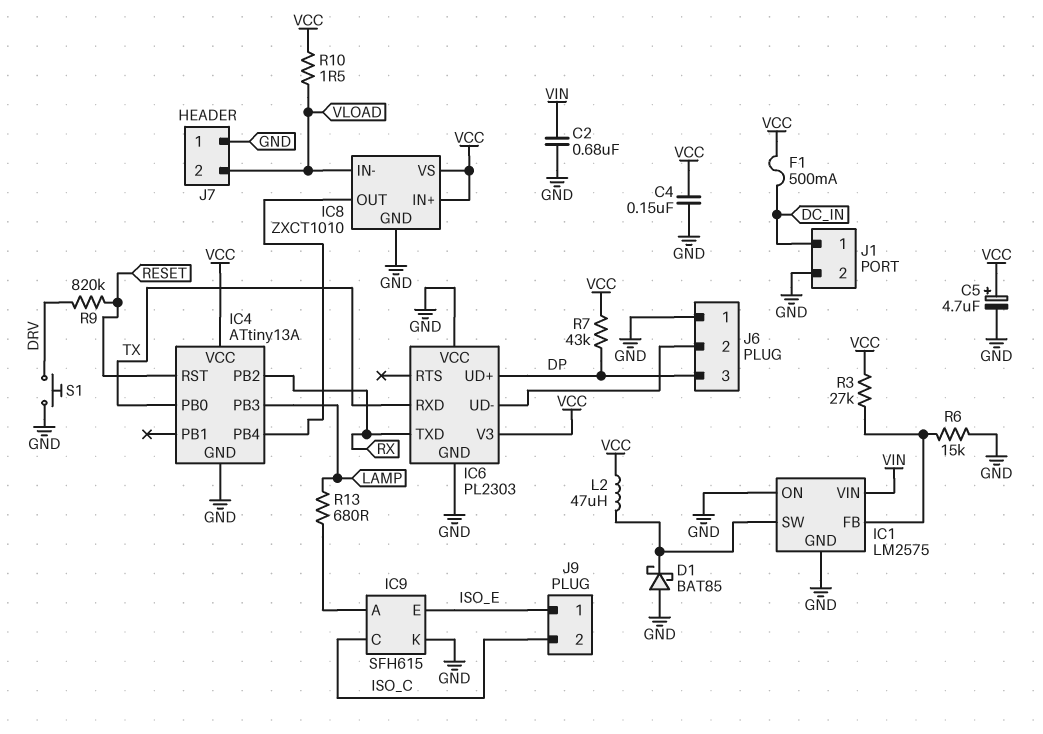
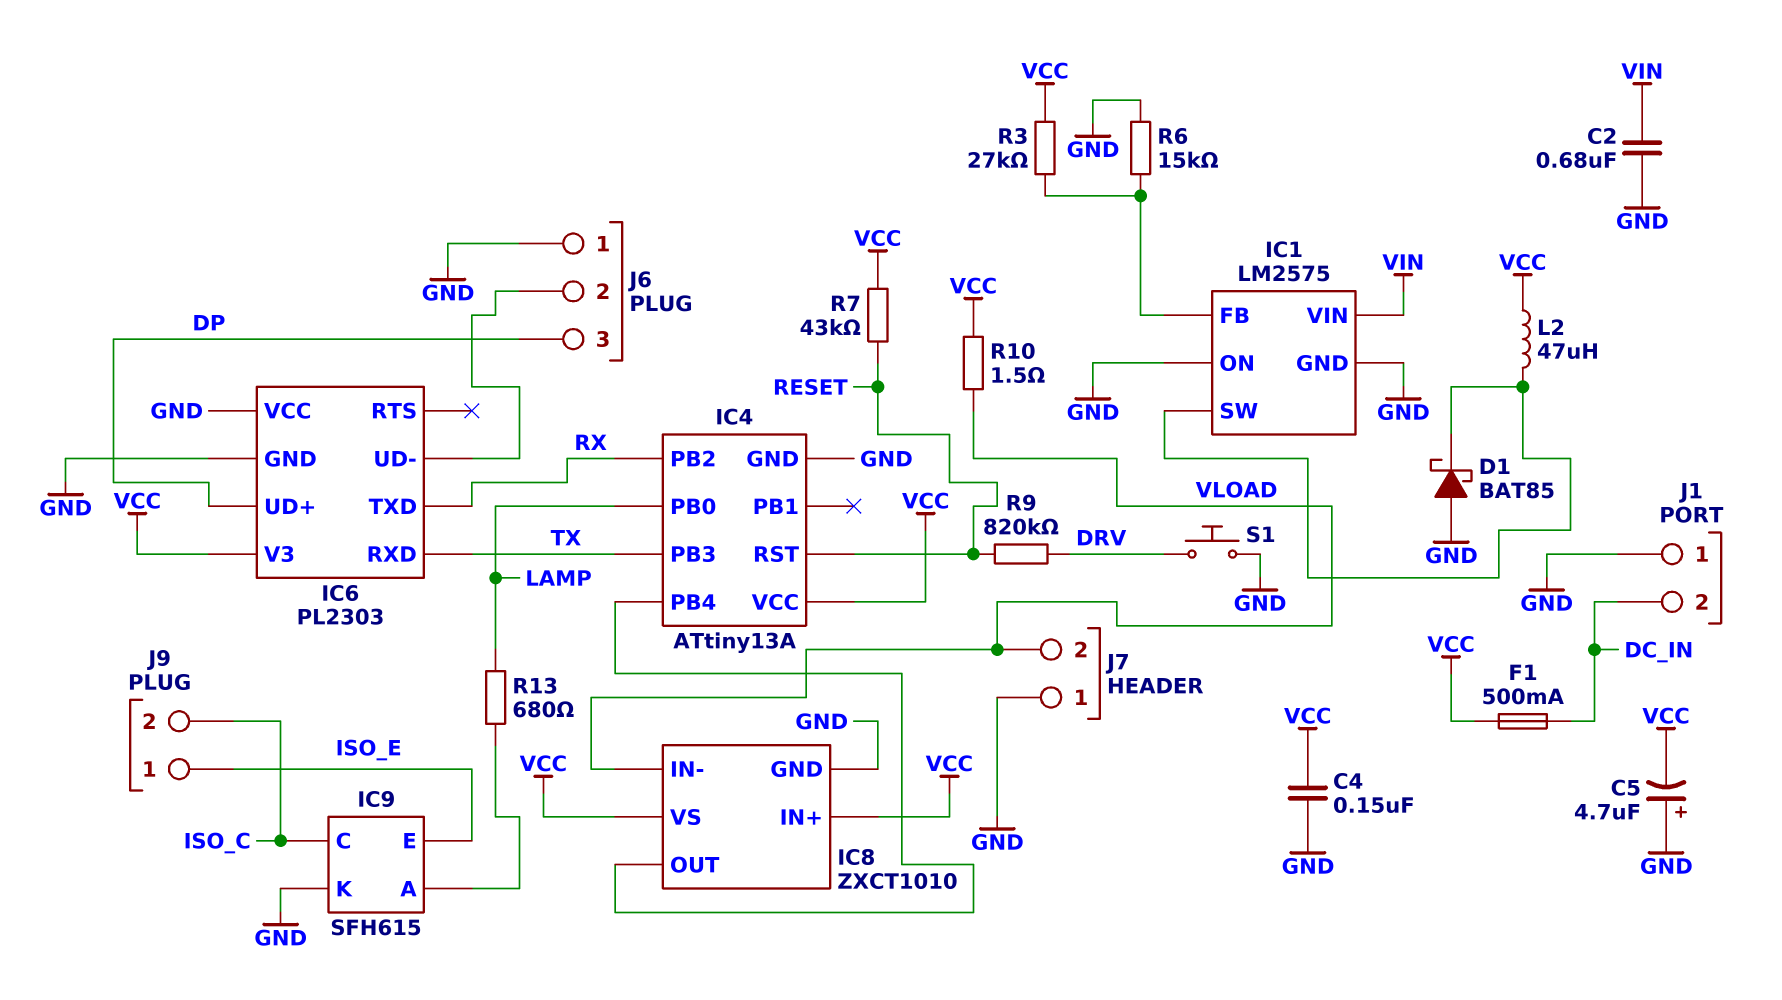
C5: 4.7uF (plus VCC, minus GND) -> 4.7uF (plus GND, minus VCC)
IC4 pin PB0: TX -> LAMP
IC4 pin PB3: LAMP -> TX
J1 pin 1: DC_IN -> GND
J1 pin 2: GND -> DC_IN
R7: 43k (DP, VCC) -> 43k (RESET, VCC)

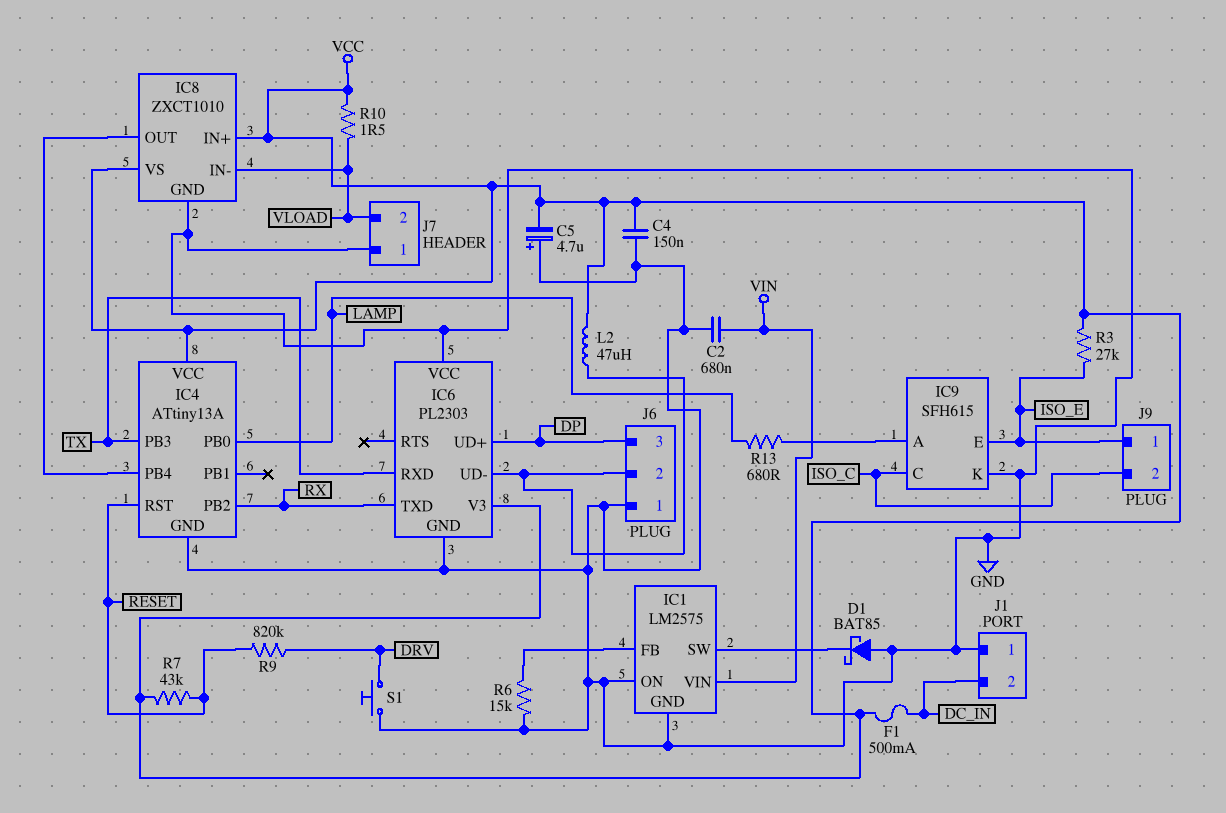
L2: 47uH (IC1/SW, VCC) -> 47uH (IC6/UD-, VCC)
R3: 27k (IC1/FB, VCC) -> 27k (ISO_E, VCC)

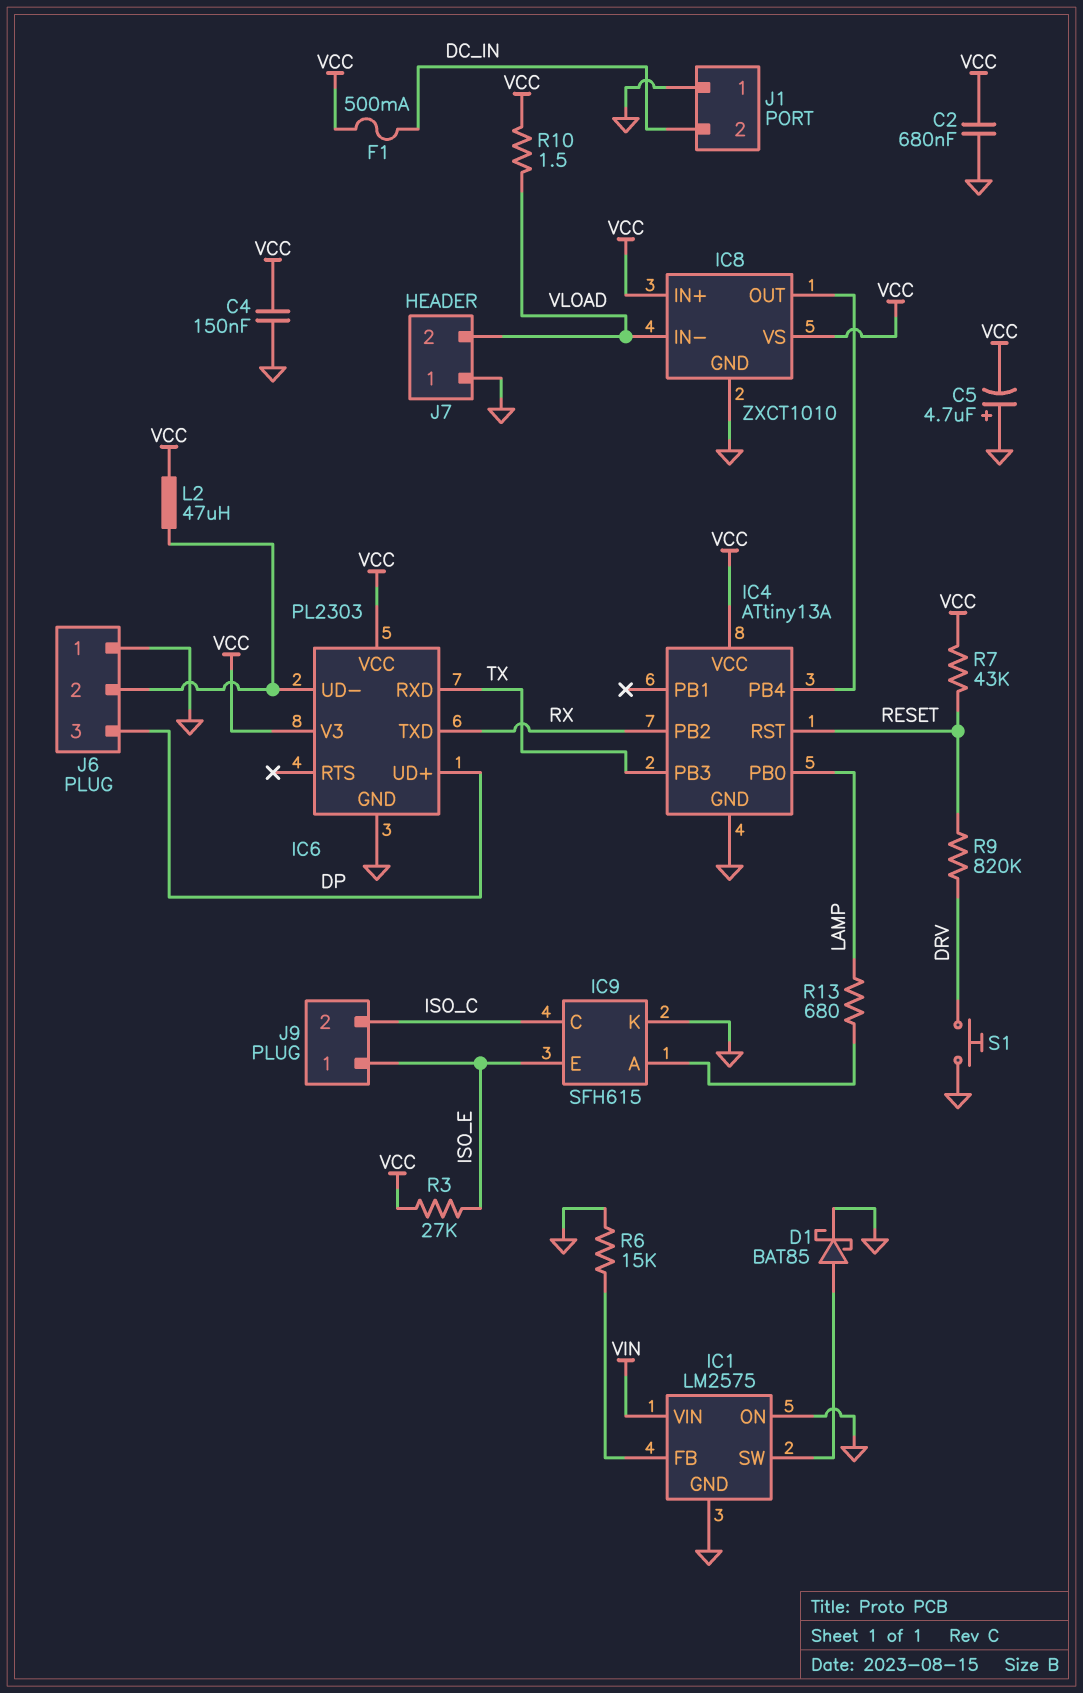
C2: 680nF (GND, VIN) -> 680nF (GND, VCC)
D1: schottky BAT85 (A GND, K IC1/SW) -> schottky BAT85 (A IC1/SW, K GND)
IC6 pin VCC: GND -> VCC

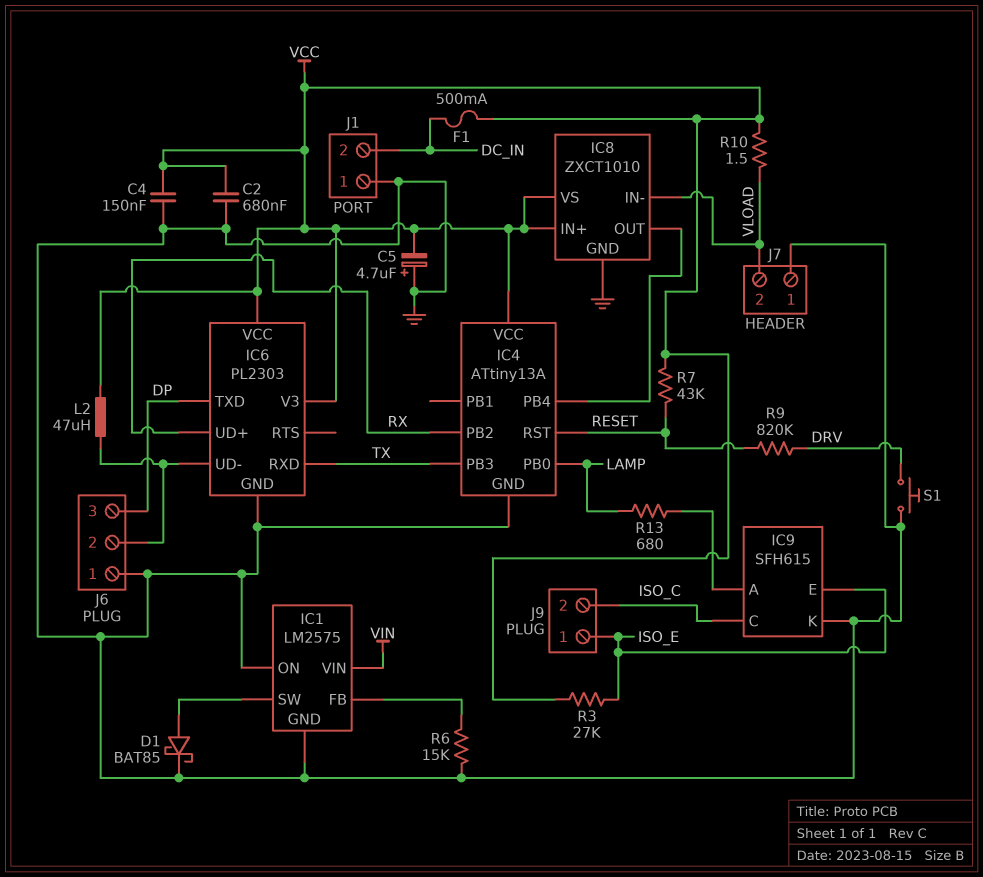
IC6 pin TXD: RX -> DP
IC6 pin UD+: DP -> RX

